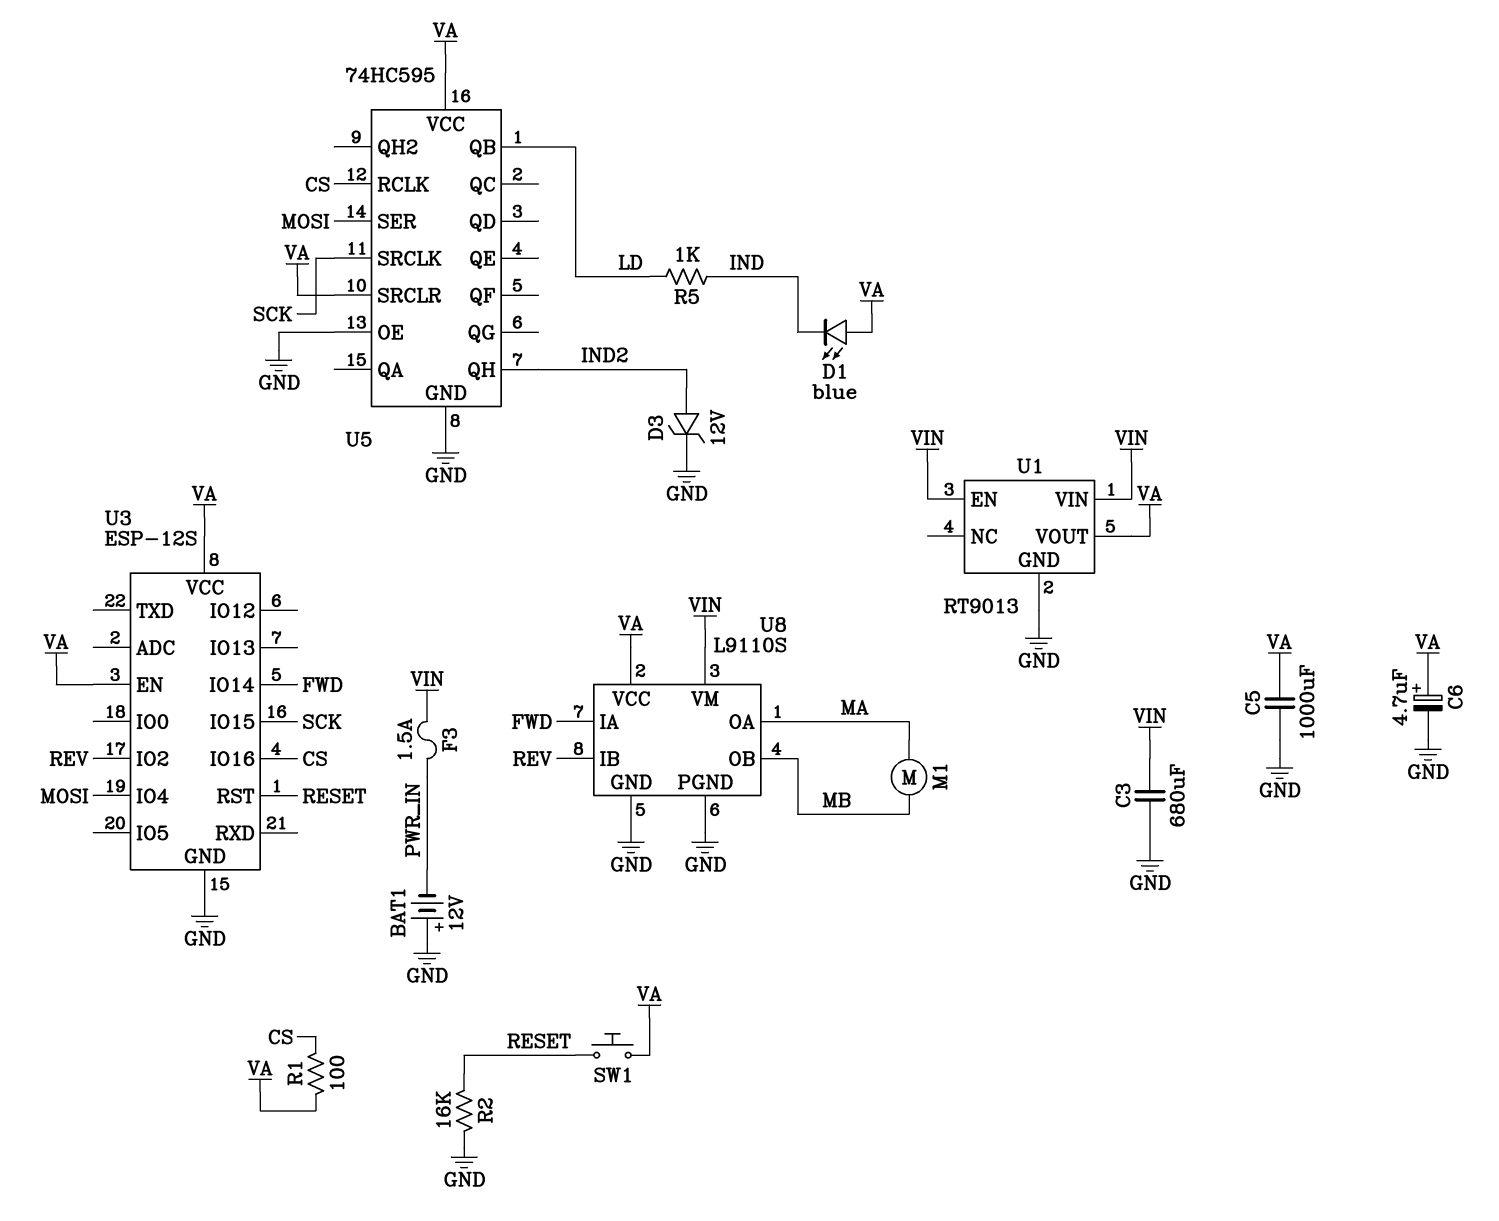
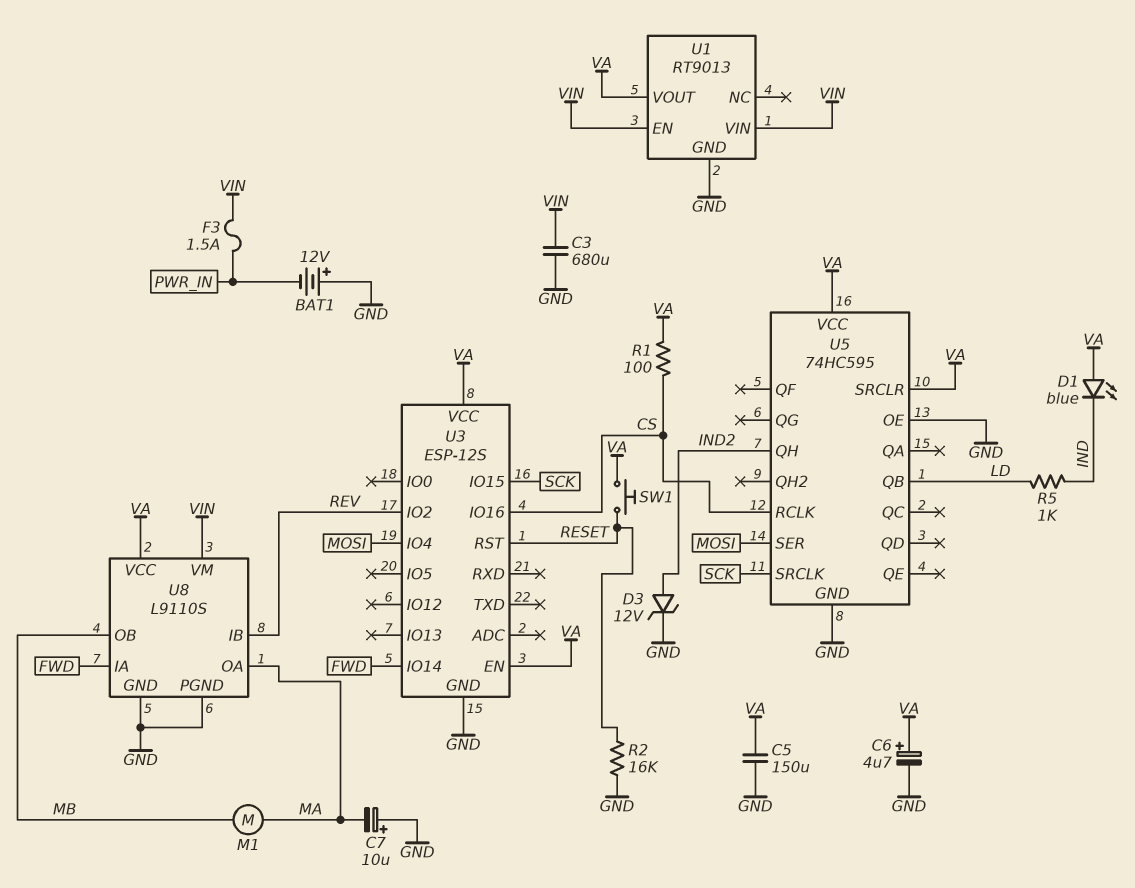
C5: 1000uF (GND, VA) -> 150uF (GND, VA)
C7: none -> 10uF (plus GND, minus MA)

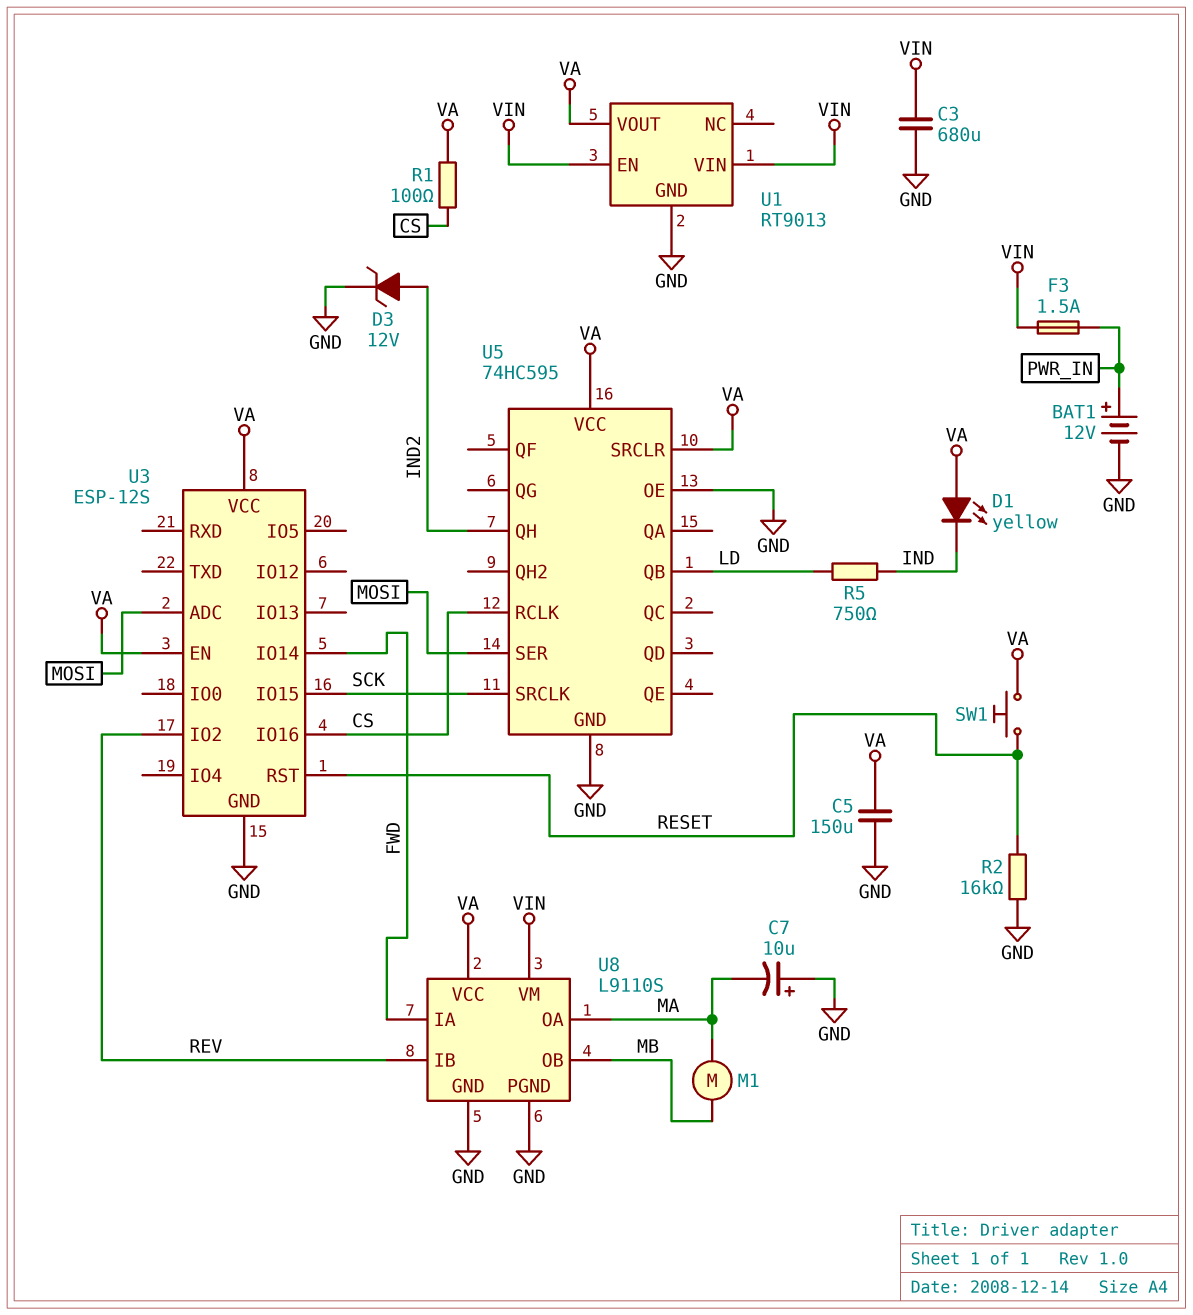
BAT1: 12V (plus GND, minus PWR_IN) -> 12V (plus PWR_IN, minus GND)
C6: 4.7uF (plus VA, minus GND) -> none
D1: LED blue (A VA, K IND) -> LED yellow (A VA, K IND)
R5: 1k (IND, LD) -> 750 (IND, LD)
U3 pin ADC: none -> MOSI
U3 pin IO4: MOSI -> none

